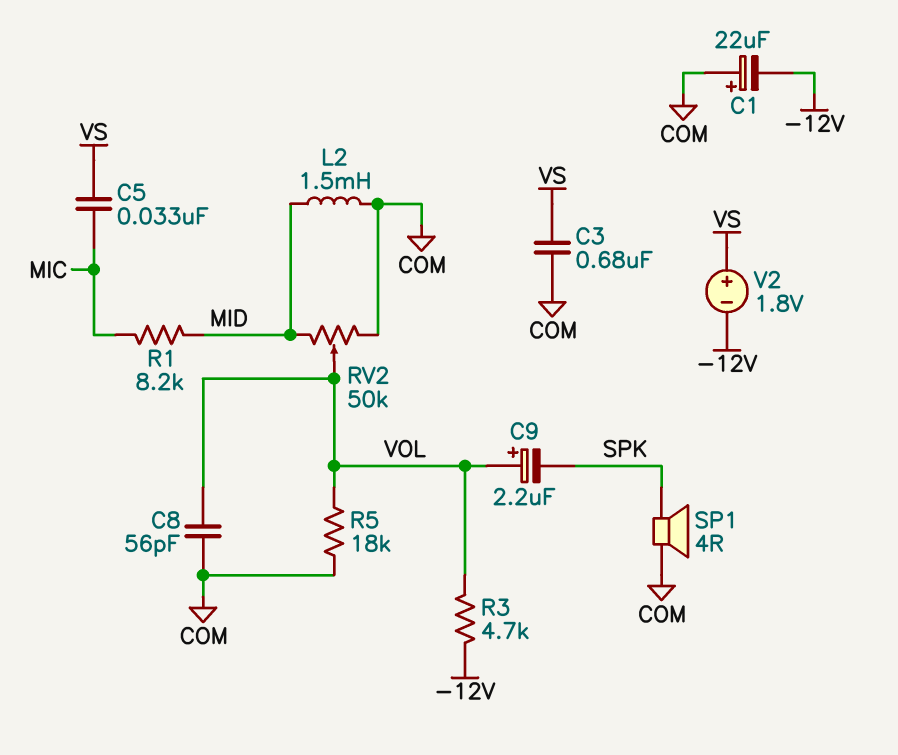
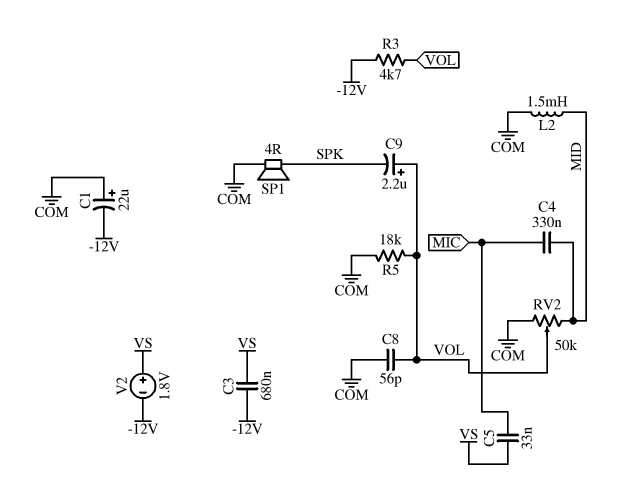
C3: 680nF (COM, VS) -> 680nF (-12V, VS)
C4: none -> 330nF (MIC, MID)
R1: 8.2k (MIC, MID) -> none

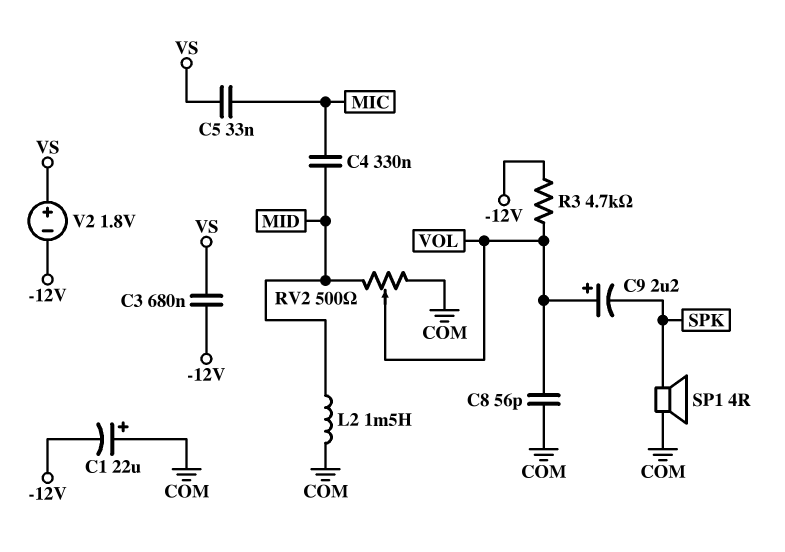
R5: 18k (COM, VOL) -> none
RV2: 50k (COM, MID, wiper VOL) -> 500 (COM, MID, wiper VOL)

